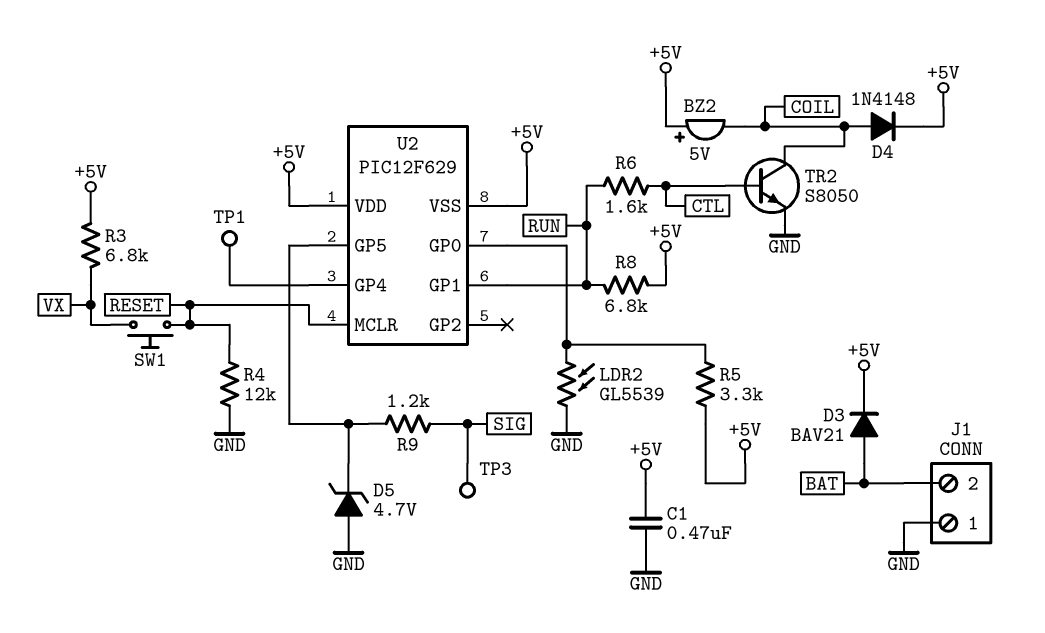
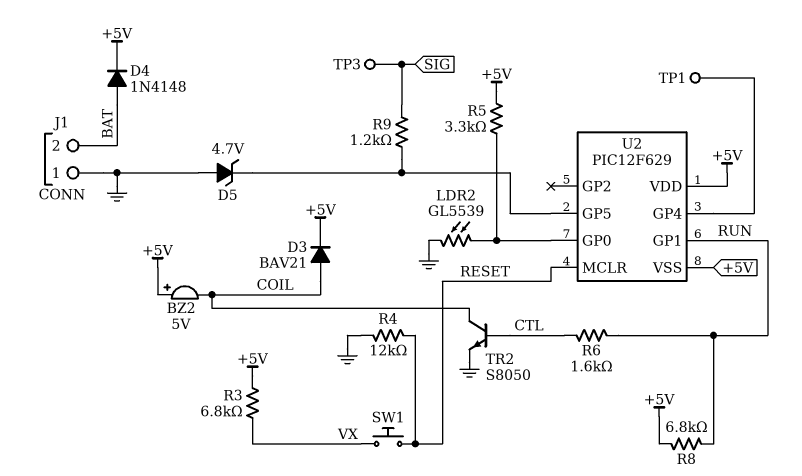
C1: 470nF (+5V, GND) -> none
D3: diode BAV21 (A BAT, K +5V) -> diode BAV21 (A COIL, K +5V)
D4: diode 1N4148 (A COIL, K +5V) -> diode 1N4148 (A BAT, K +5V)

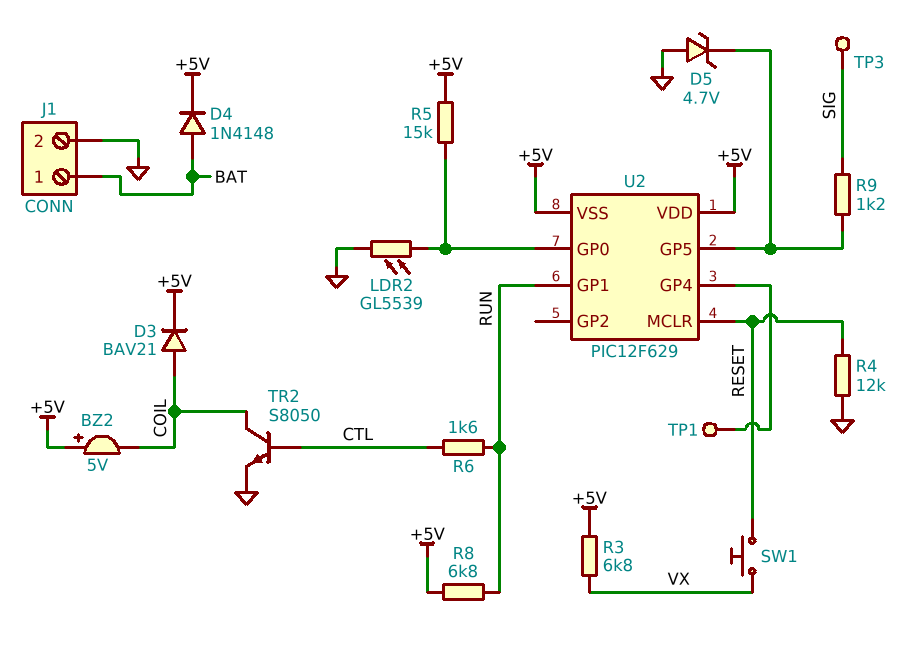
J1 pin 1: GND -> BAT
J1 pin 2: BAT -> GND
R5: 3.3k (+5V, U2/GP0) -> 15k (+5V, U2/GP0)

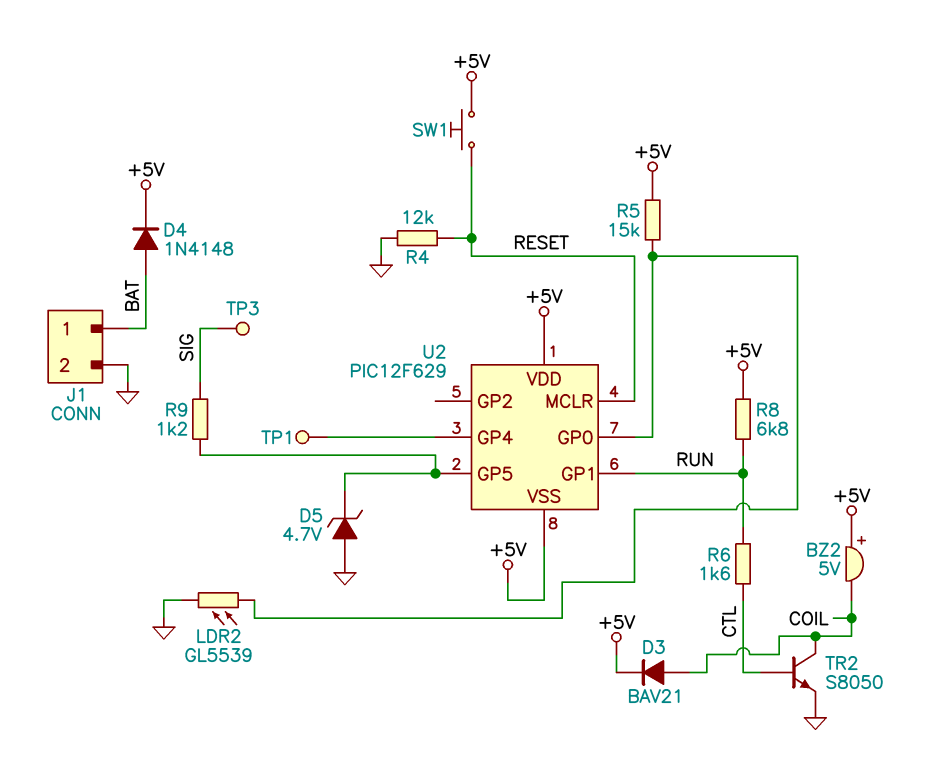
R3: 6.8k (+5V, VX) -> none
SW1: button (RESET, VX) -> button (+5V, RESET)

